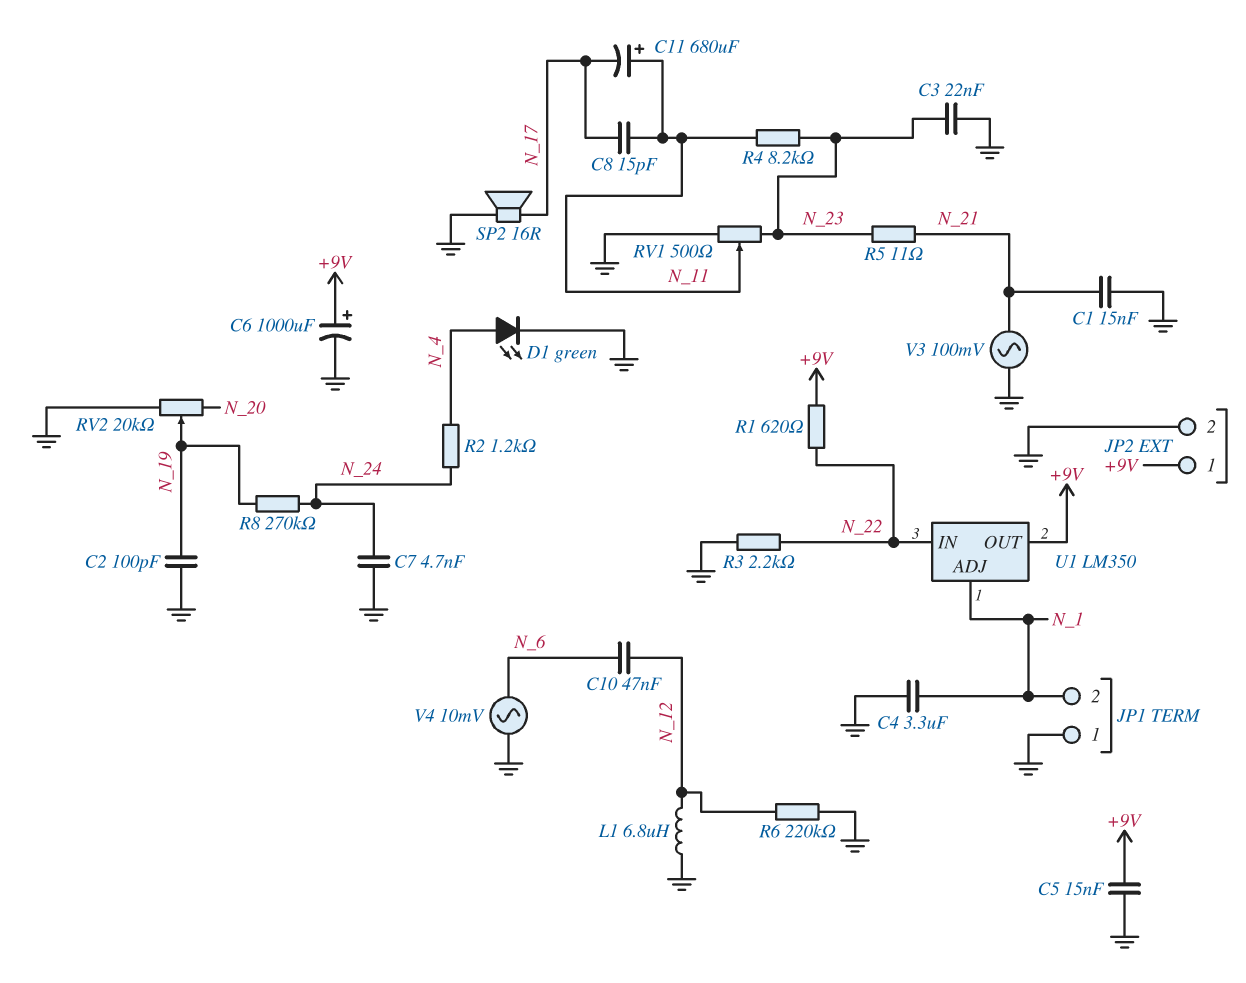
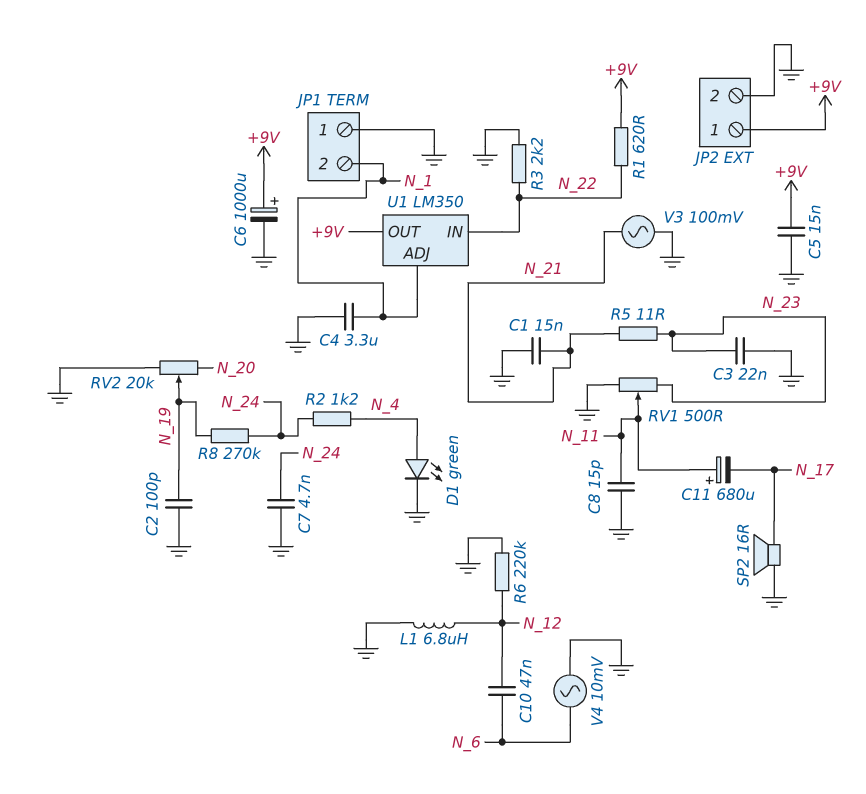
C8: 15pF (N_11, N_17) -> 15pF (GND, N_11)
R4: 8.2k (N_11, N_23) -> none

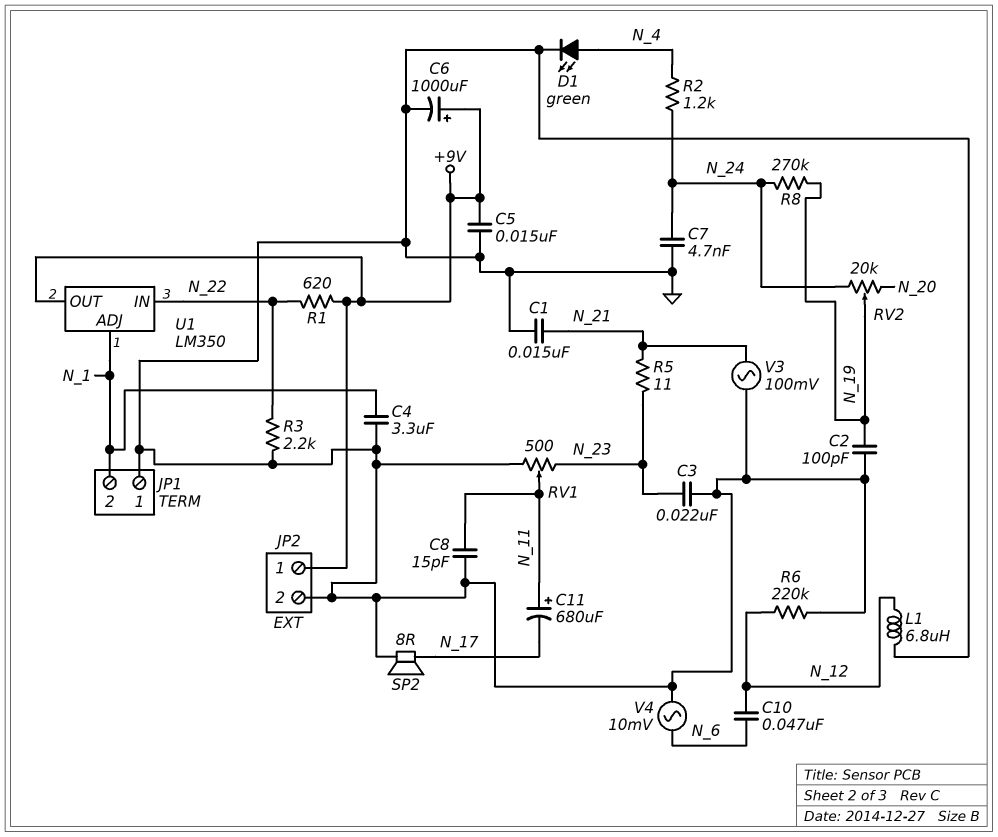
RV2: 20k (GND, N_20, wiper N_19) -> 20k (N_20, N_24, wiper N_19)
SP2: speaker 16R (GND, N_17) -> speaker 8R (GND, N_17)

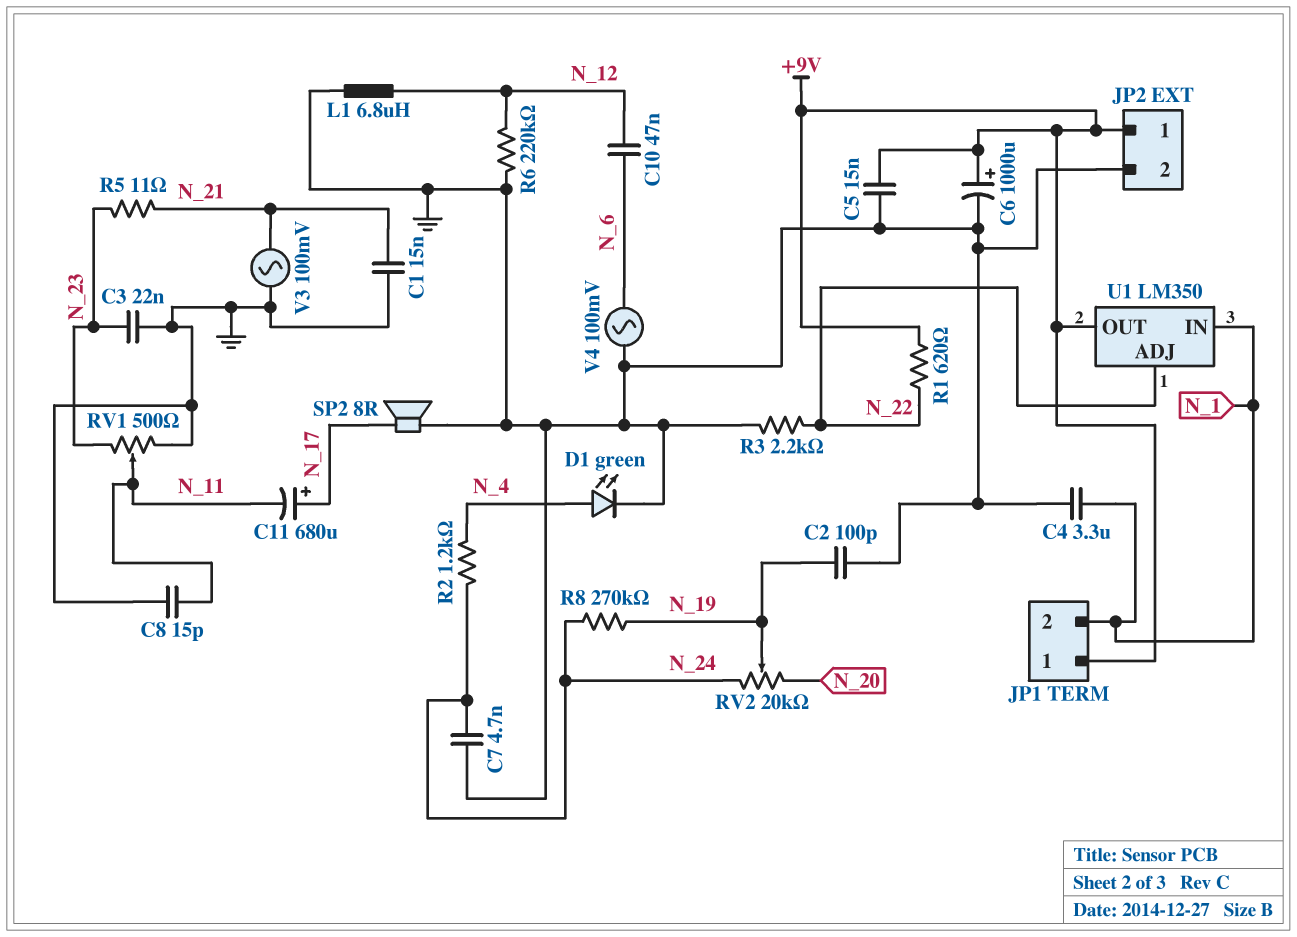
C11: 680uF (plus N_11, minus N_17) -> 680uF (plus N_17, minus N_11)
JP1 pin 1: GND -> +9V
U1 pin ADJ: N_1 -> N_22
U1 pin IN: N_22 -> N_1
V4: AC 10mV (GND, N_6) -> AC 100mV (GND, N_6)

